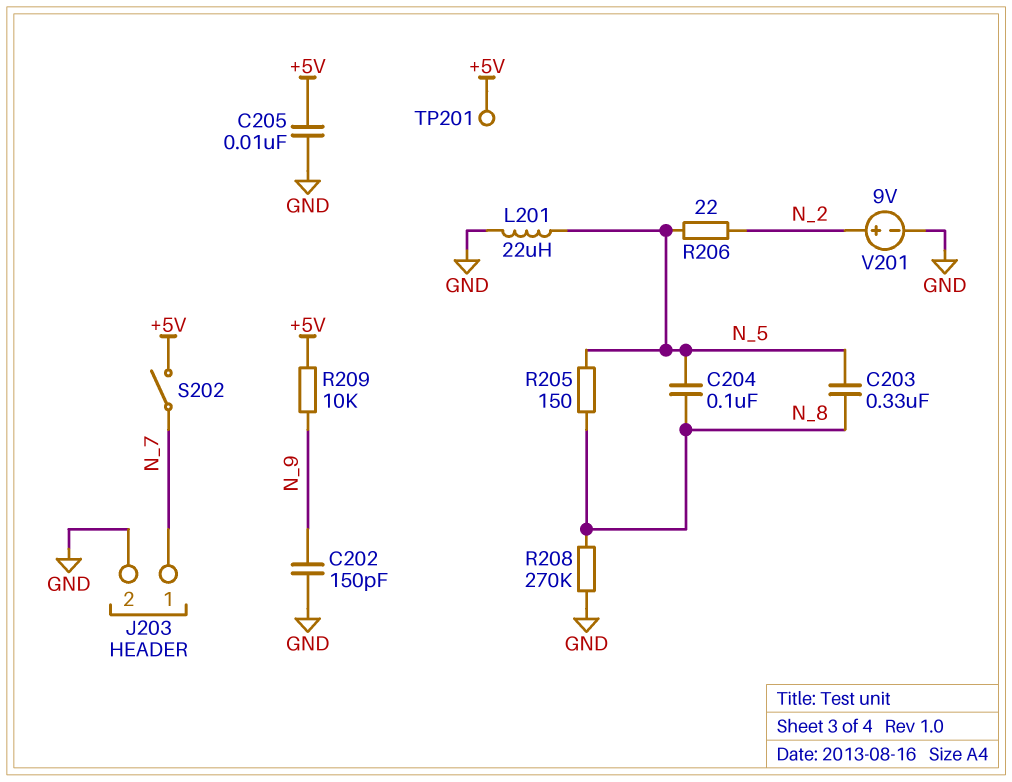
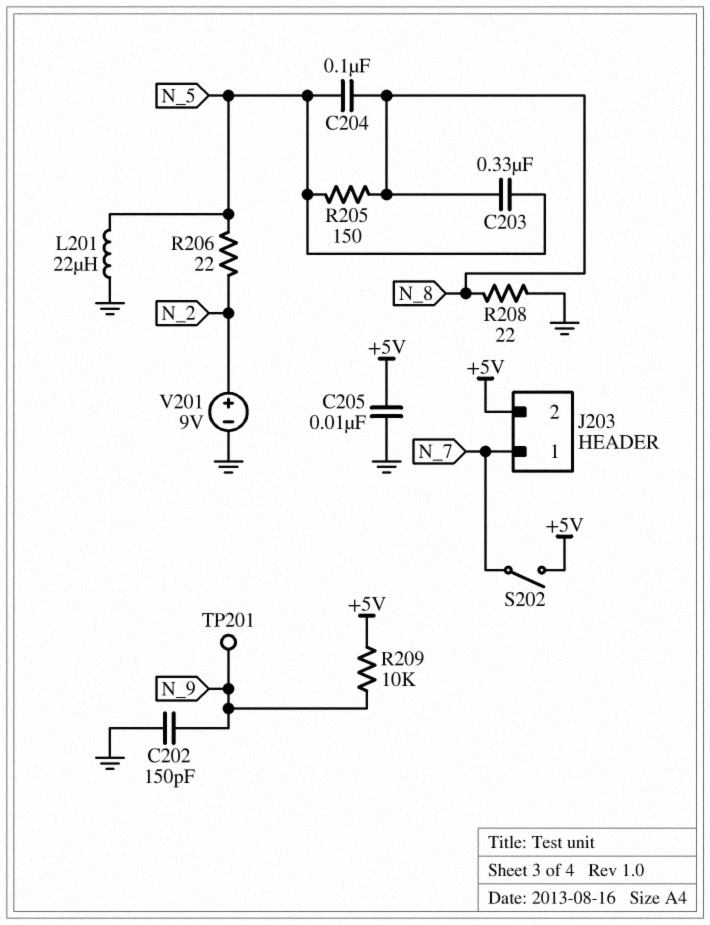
J203 pin 2: GND -> +5V
R208: 270k (GND, N_8) -> 22 (GND, N_8)
TP201: test point (+5V) -> test point (N_9)

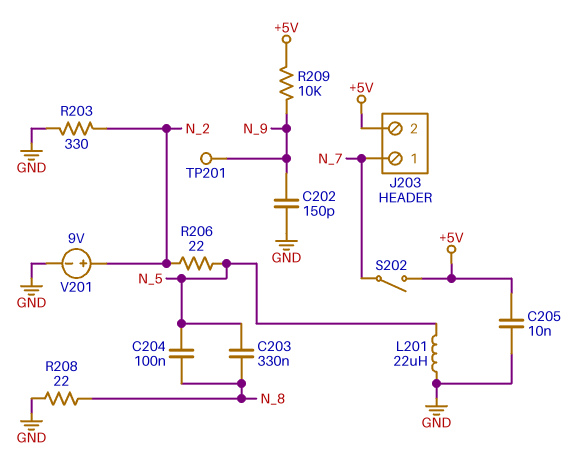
R203: none -> 330 (GND, N_2)
R205: 150 (N_5, N_8) -> none

